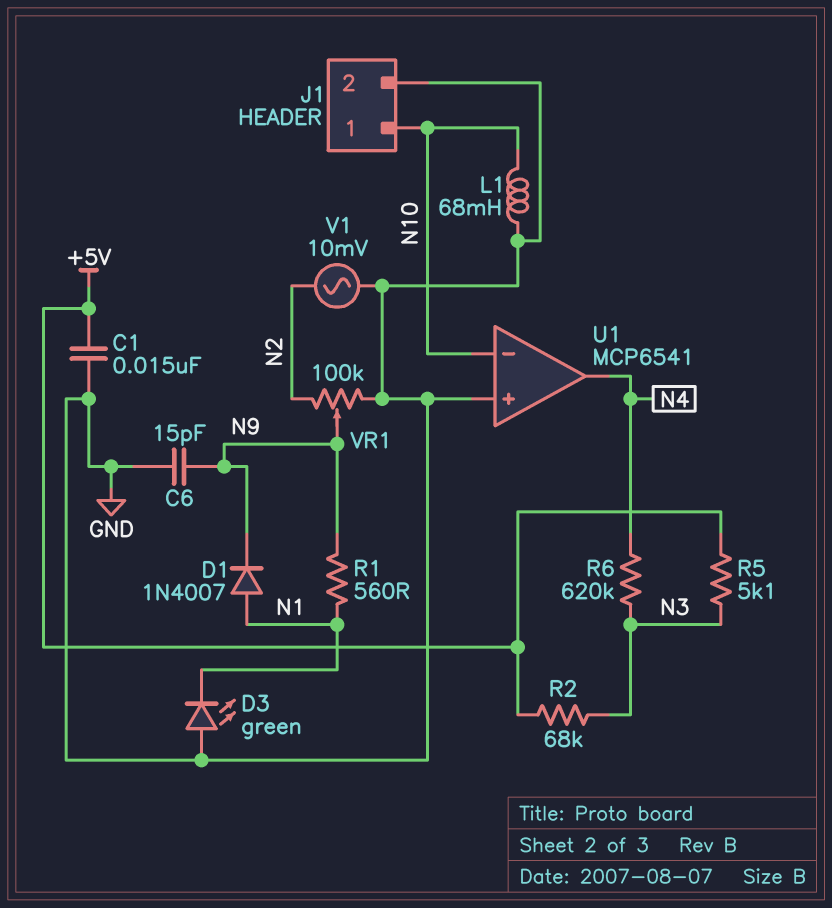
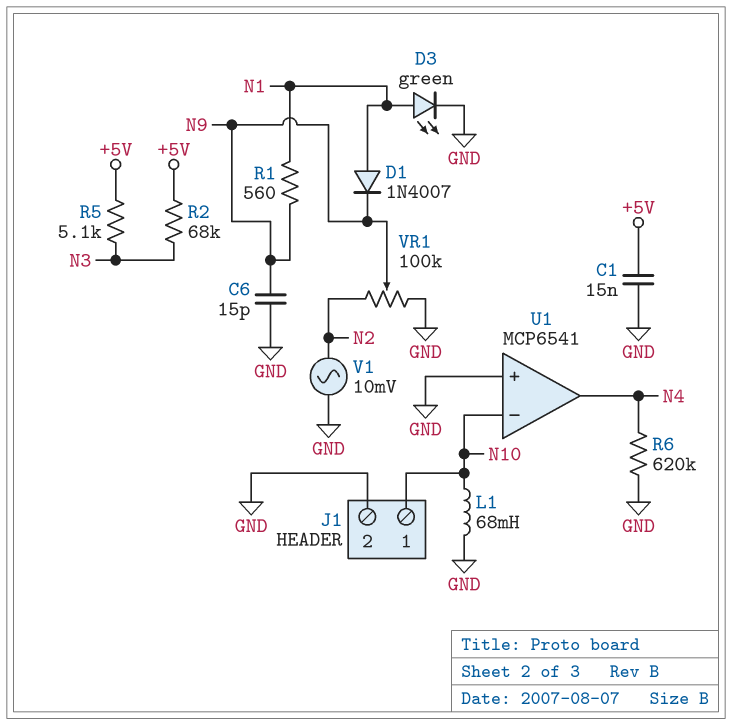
D3: LED green (A GND, K N1) -> LED green (A N1, K GND)
R6: 620k (N3, N4) -> 620k (GND, N4)

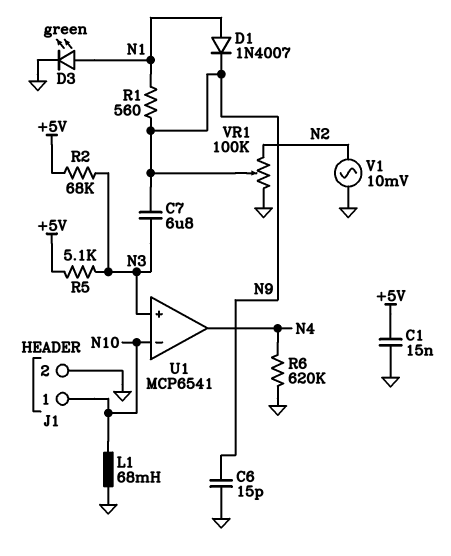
C7: none -> 6.8uF (N3, N9)
U1 pin in+: GND -> N3

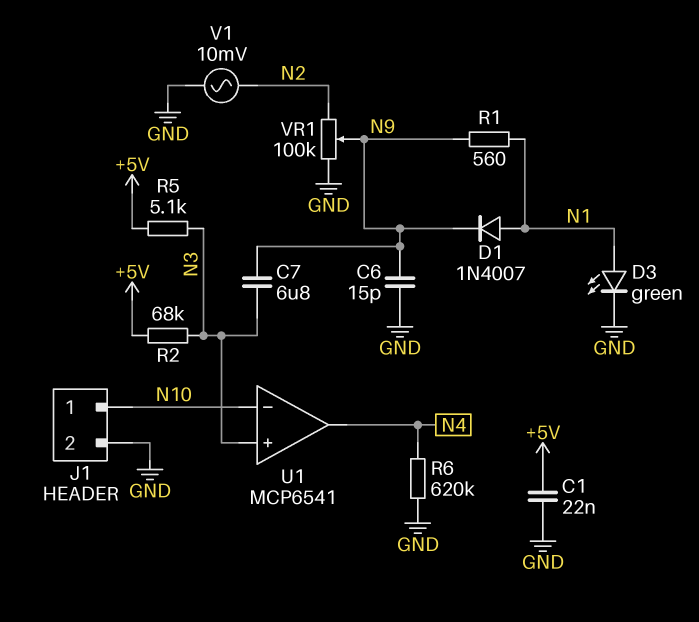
C1: 15nF (+5V, GND) -> 22nF (+5V, GND)
L1: 68mH (GND, N10) -> none

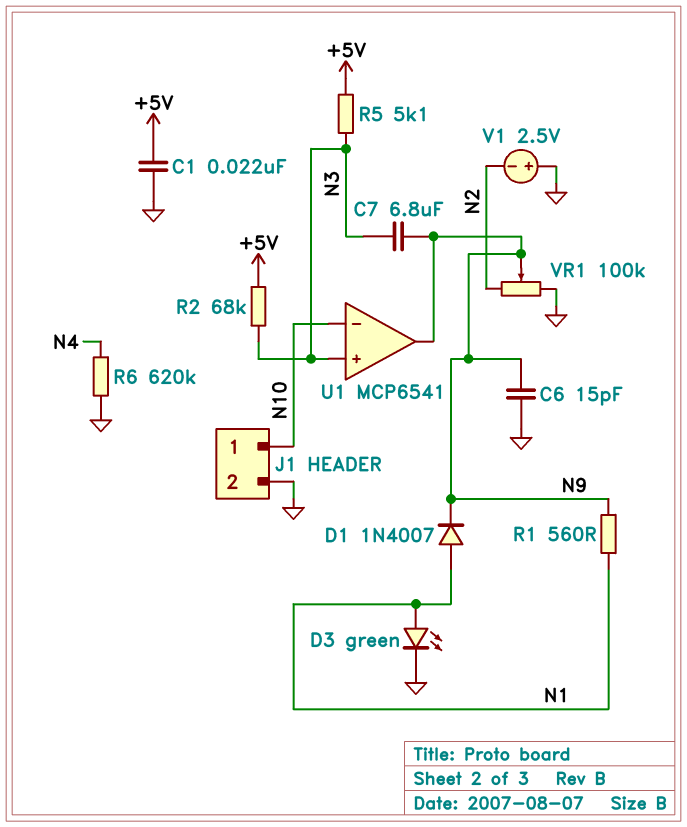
U1 pin out: N4 -> N9
V1: AC 10mV (GND, N2) -> 2.5V (plus GND, minus N2)

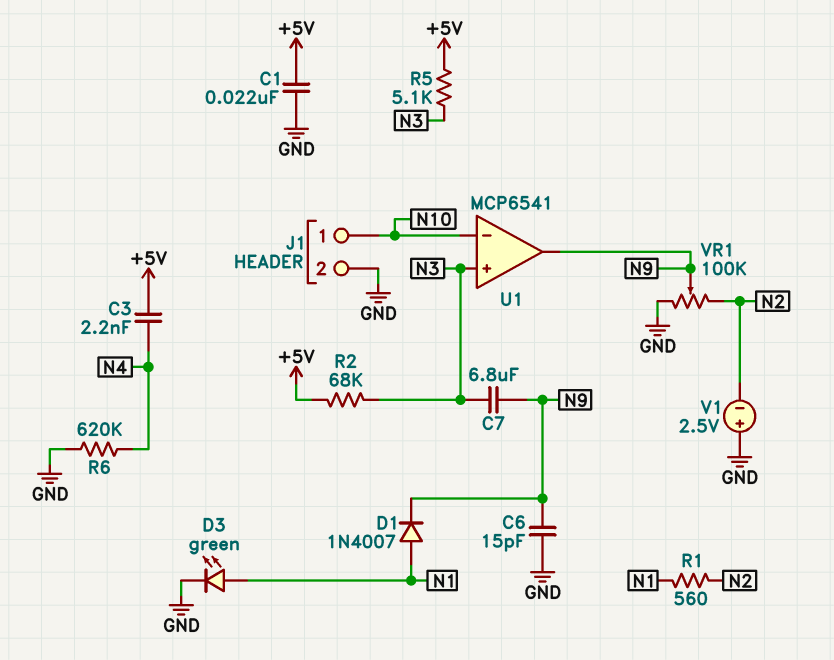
C3: none -> 2.2nF (+5V, N4)
R1: 560 (N1, N9) -> 560 (N1, N2)

